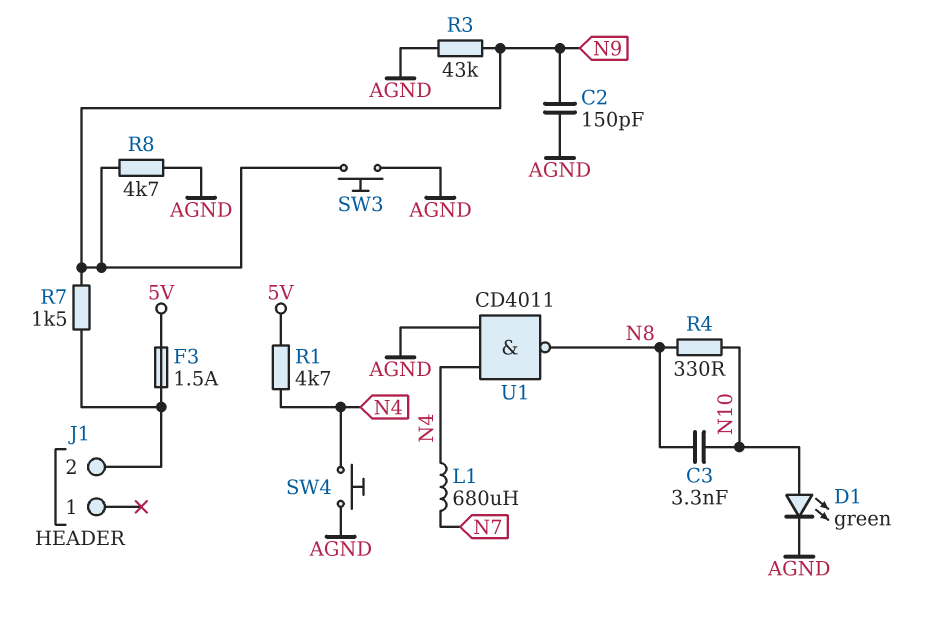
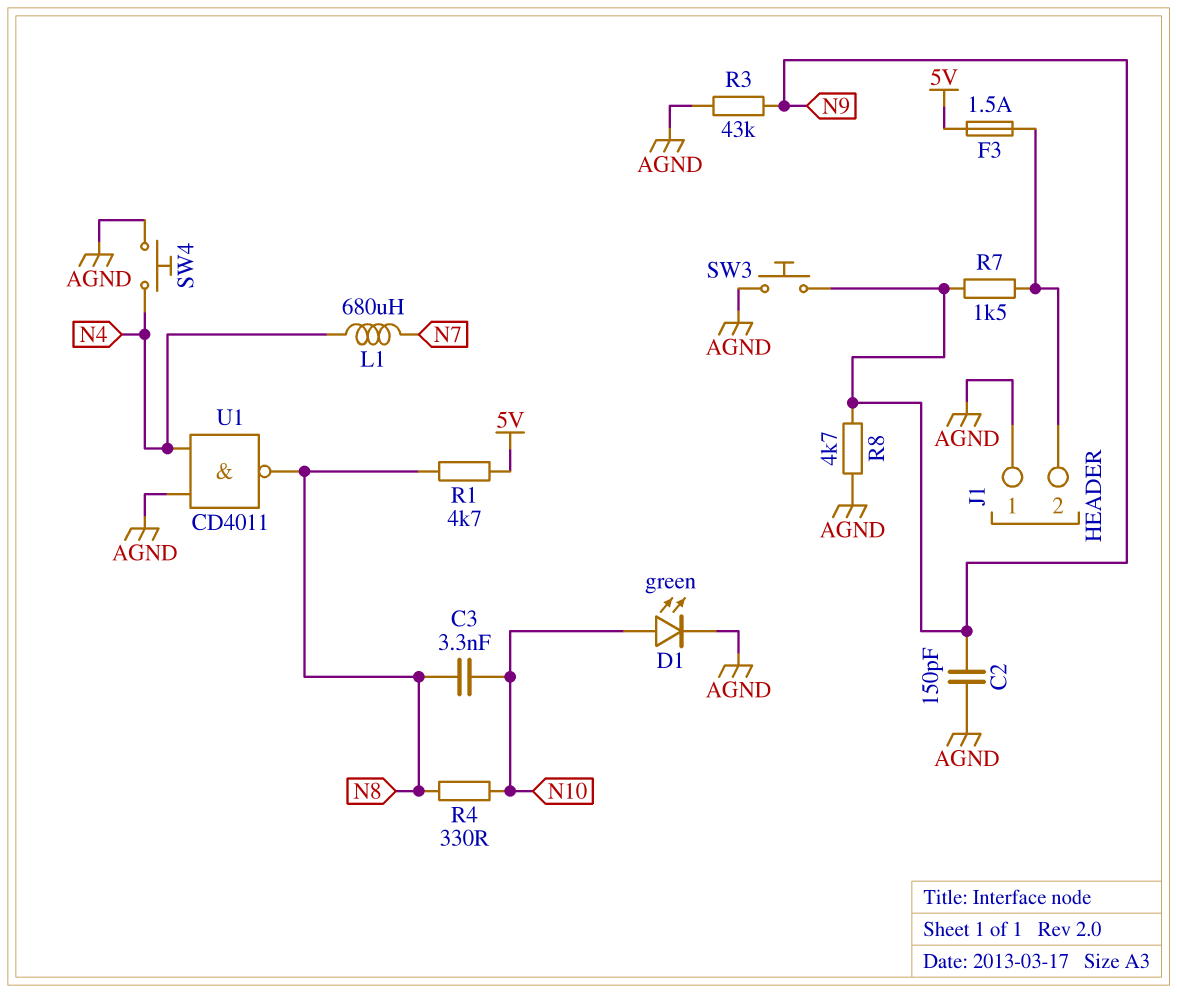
J1 pin 1: none -> AGND
R1: 4.7k (5V, N4) -> 4.7k (5V, N8)

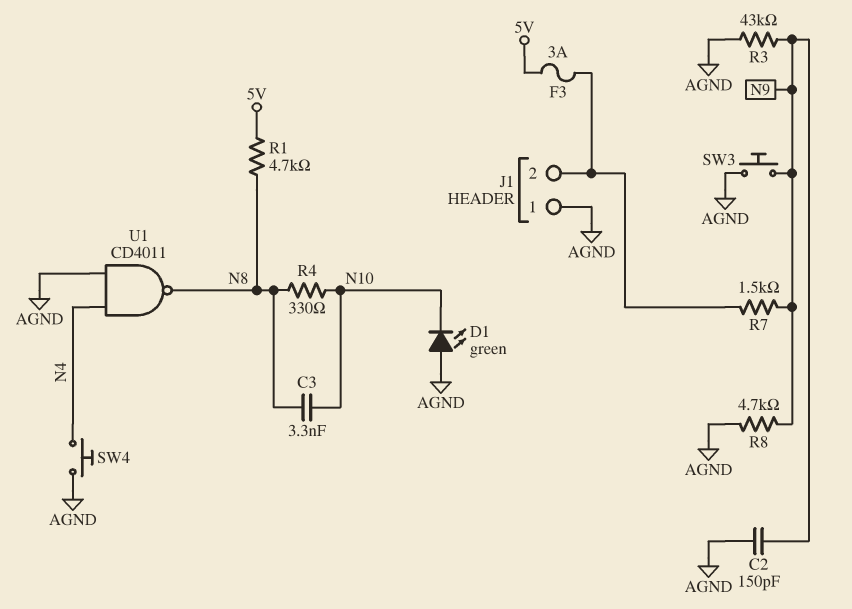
D1: LED green (A N10, K AGND) -> LED green (A AGND, K N10)
F3: 1.5A (5V, J1/2) -> 3A (5V, J1/2)
L1: 680uH (N4, N7) -> none

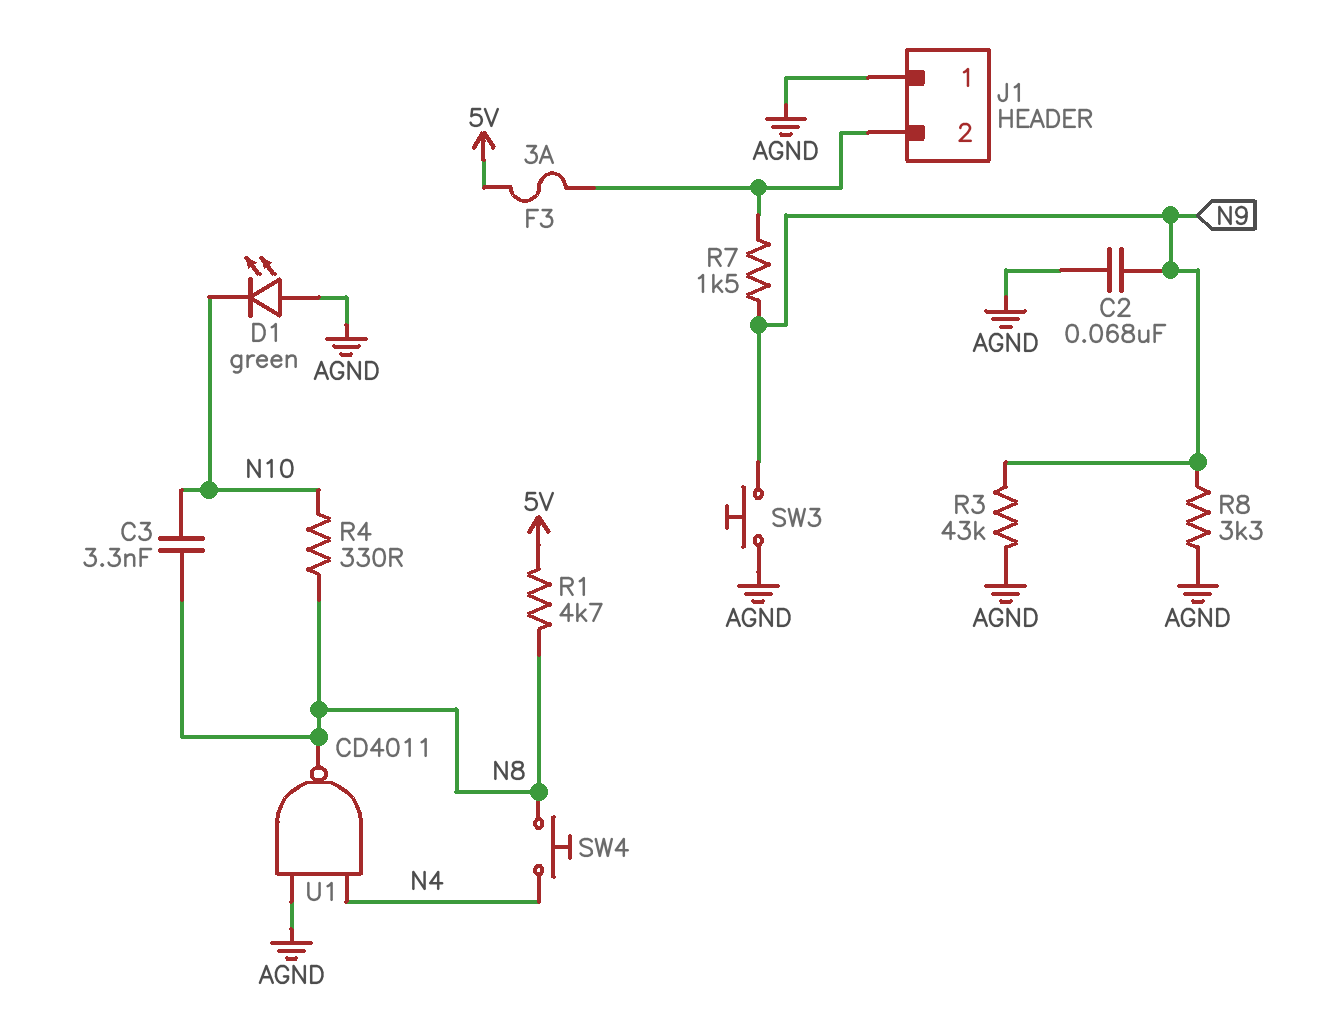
C2: 150pF (AGND, N9) -> 68nF (AGND, N9)
R8: 4.7k (AGND, N9) -> 3.3k (AGND, N9)
SW4: button (AGND, N4) -> button (N4, N8)

